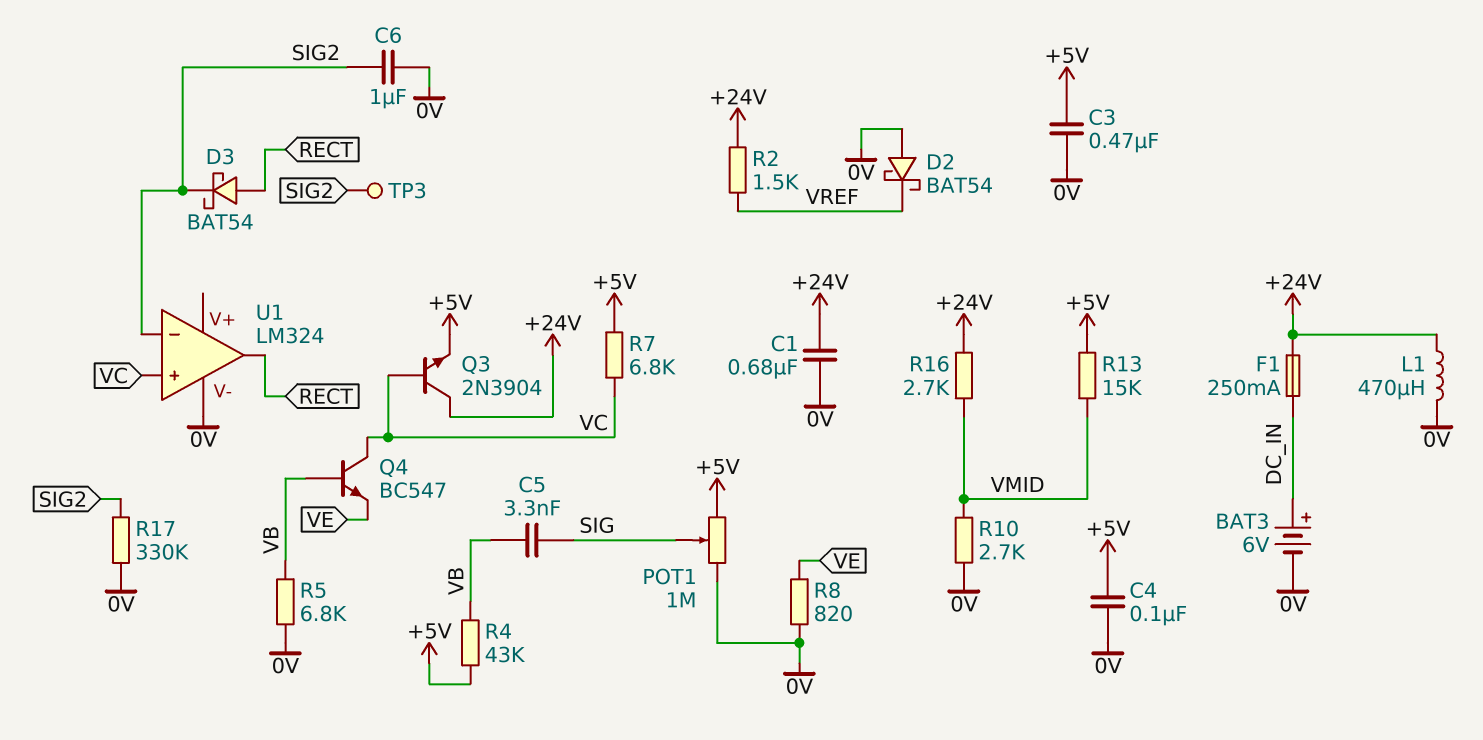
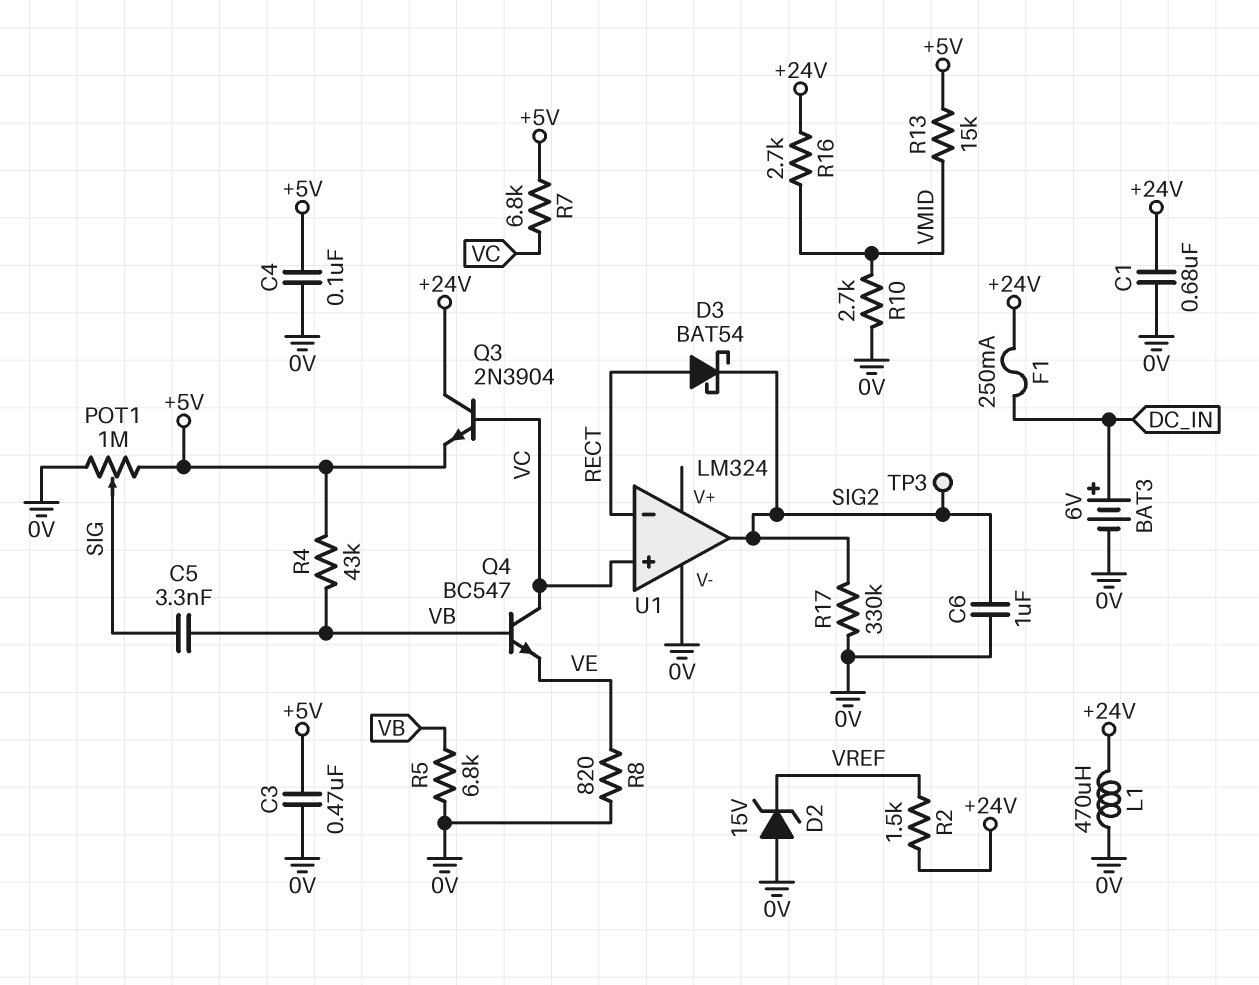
D2: schottky BAT54 (A 0V, K VREF) -> zener 15V (A 0V, K VREF)
U1 pin in-: SIG2 -> RECT
U1 pin out: RECT -> SIG2

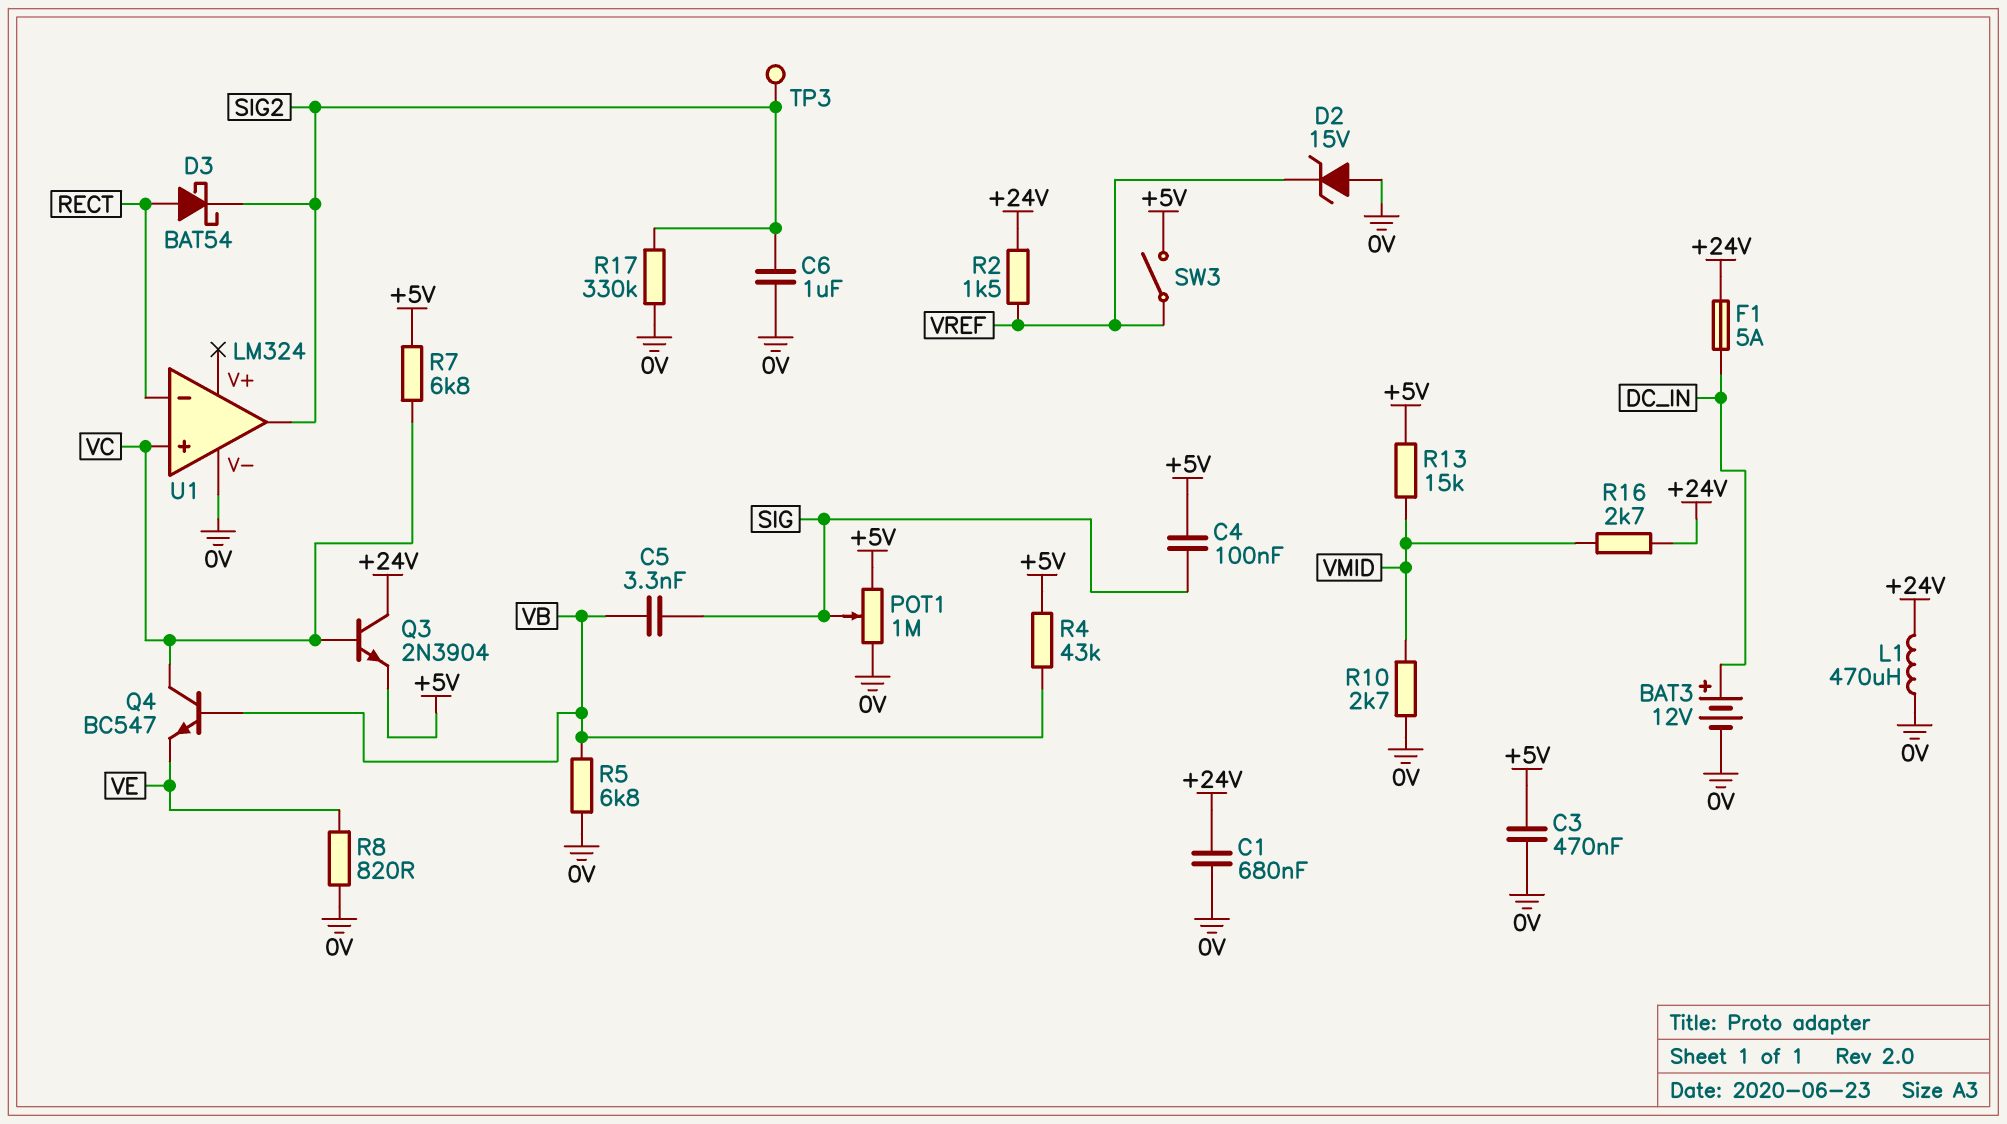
BAT3: 6V (plus DC_IN, minus 0V) -> 12V (plus DC_IN, minus 0V)
C4: 100nF (+5V, 0V) -> 100nF (+5V, SIG)
F1: 250mA (+24V, DC_IN) -> 5A (+24V, DC_IN)
SW3: none -> switch (+5V, VREF)

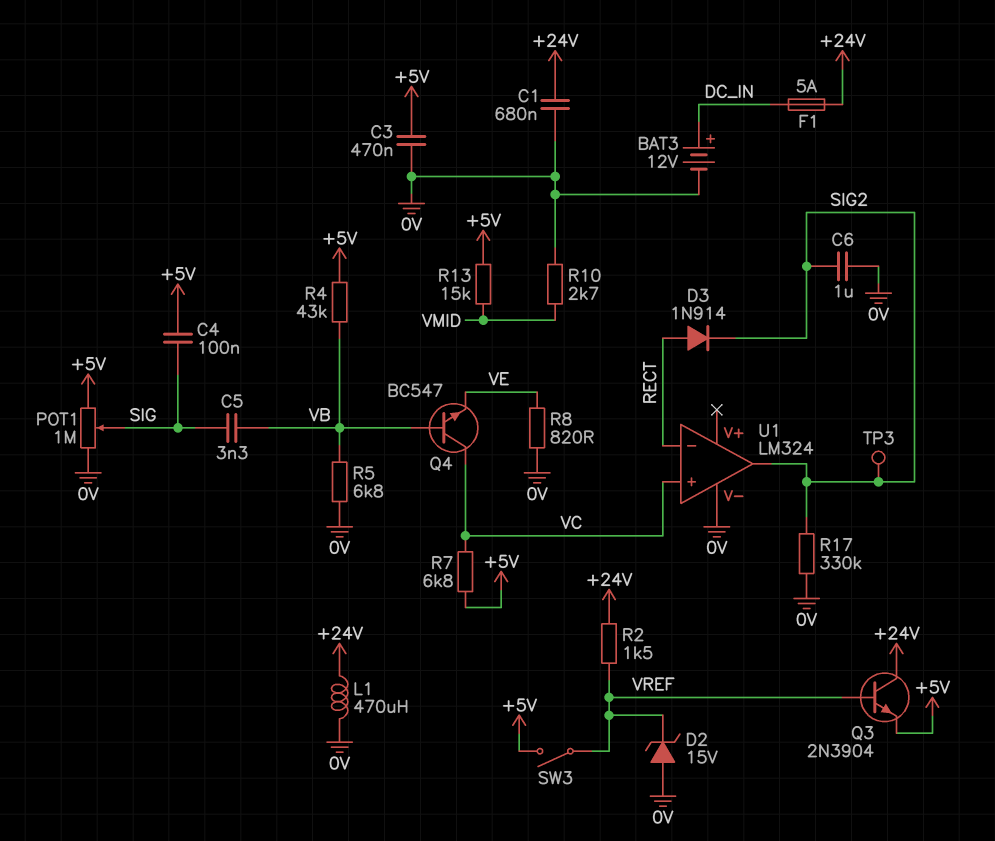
D3: schottky BAT54 (A RECT, K SIG2) -> diode 1N914 (A RECT, K SIG2)
Q3: NPN 2N3904 (B VC, C +24V, E +5V) -> NPN 2N3904 (B VREF, C +24V, E +5V)
R16: 2.7k (+24V, VMID) -> none

